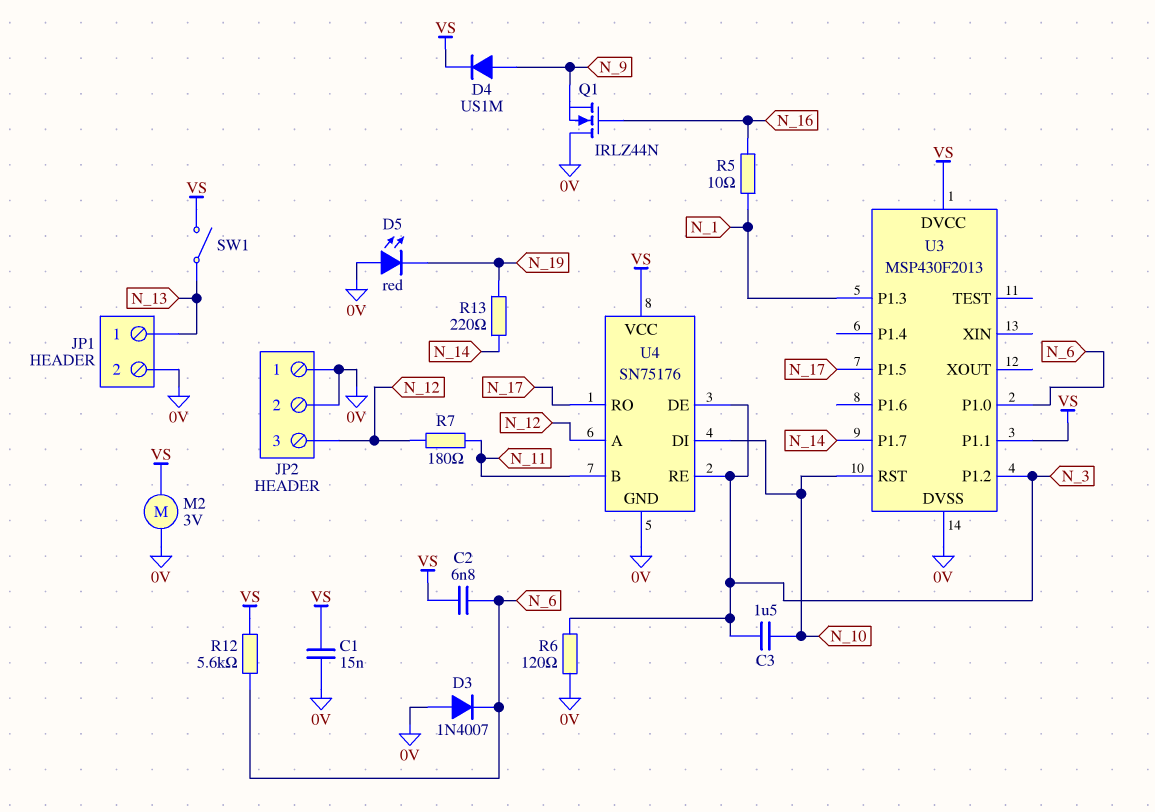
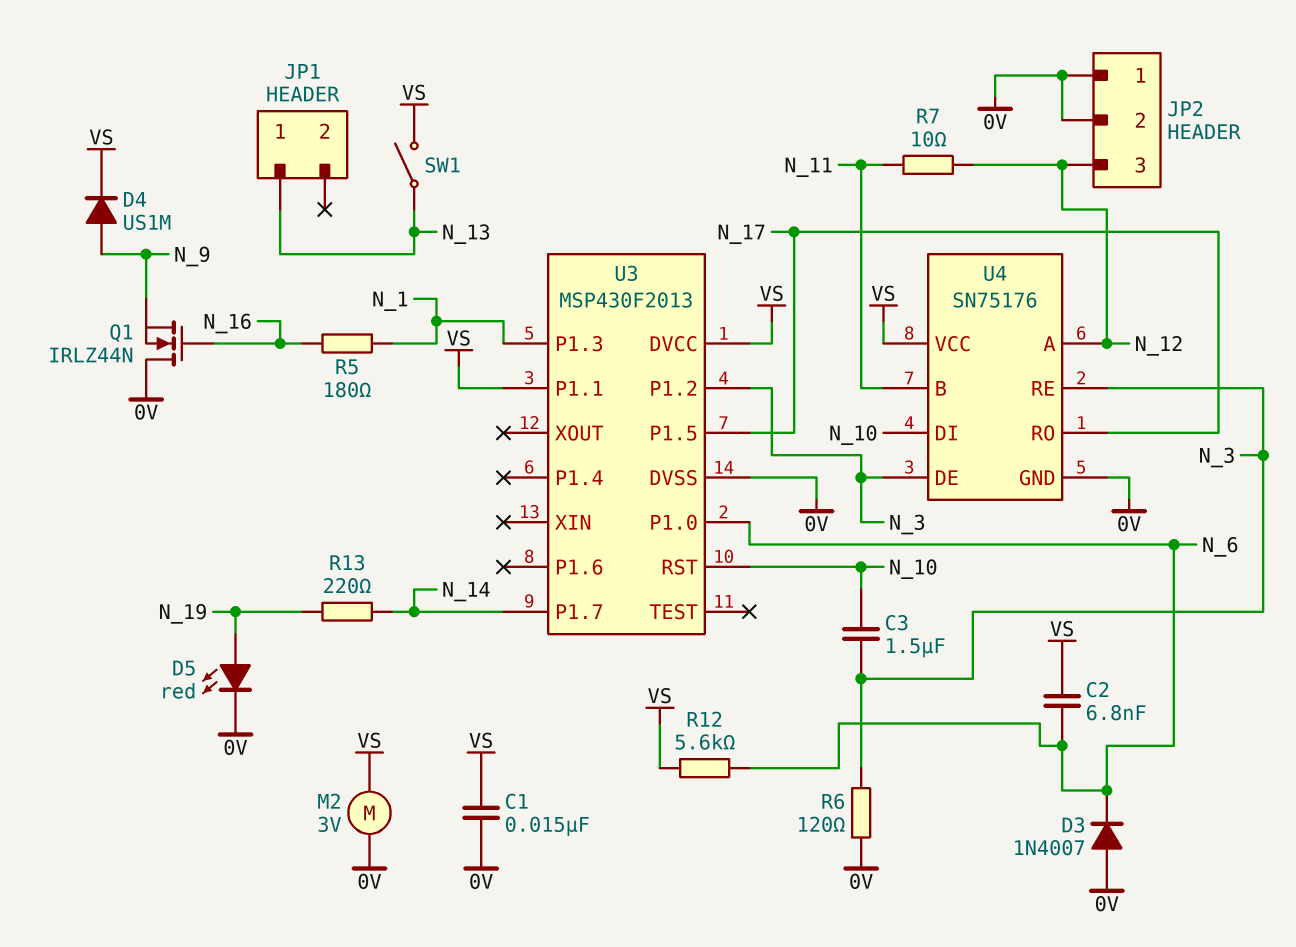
D5: LED red (A 0V, K N_19) -> LED red (A N_19, K 0V)
JP1 pin 2: 0V -> none
R5: 10 (N_1, N_16) -> 180 (N_1, N_16)
R7: 180 (N_11, N_12) -> 10 (N_11, N_12)

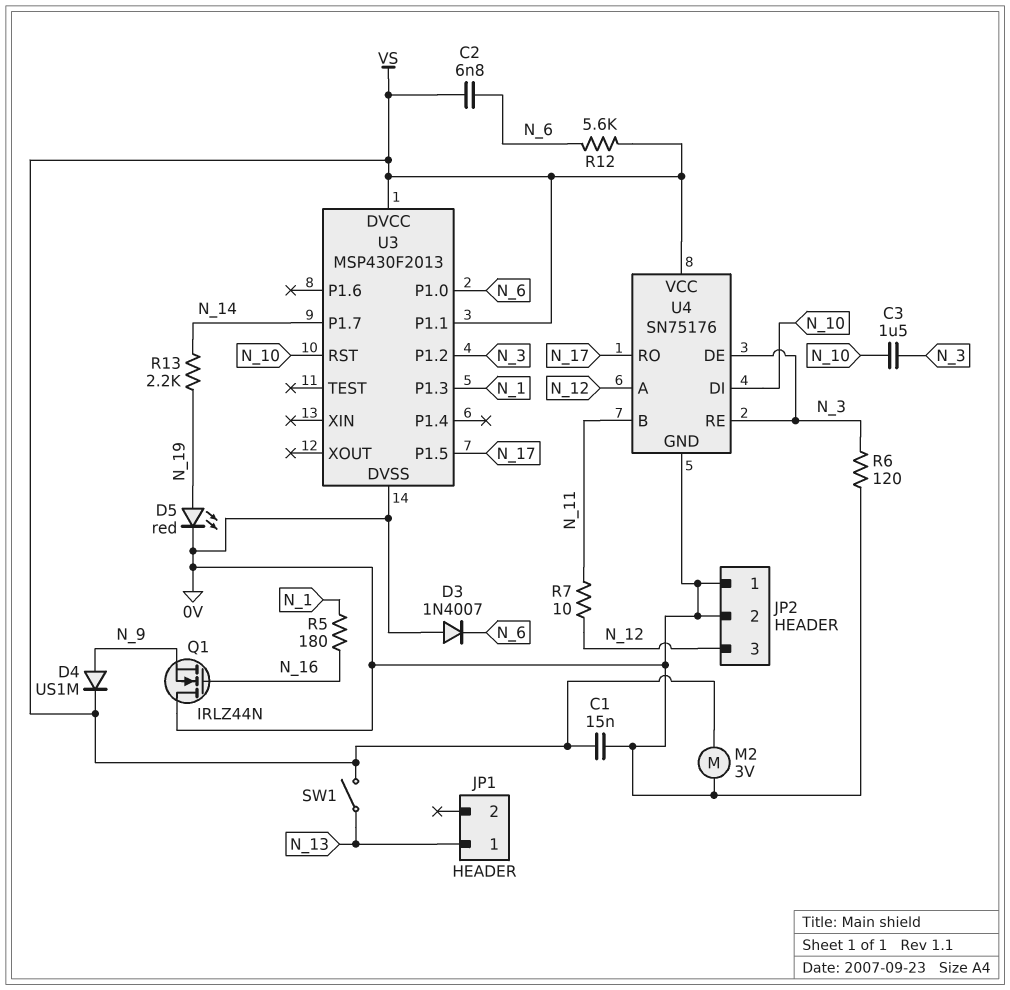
R13: 220 (N_14, N_19) -> 2.2k (N_14, N_19)

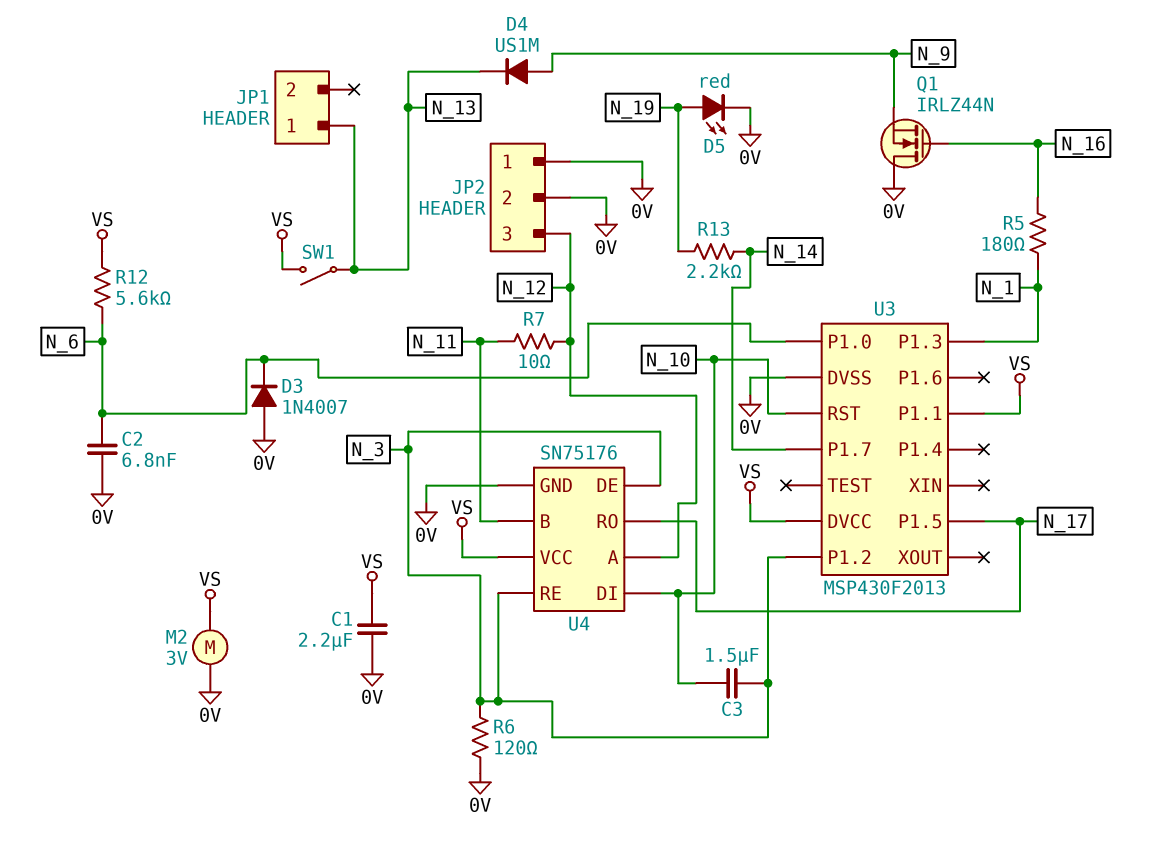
C1: 15nF (0V, VS) -> 2.2uF (0V, VS)
C2: 6.8nF (N_6, VS) -> 6.8nF (0V, N_6)
D4: diode US1M (A N_9, K VS) -> diode US1M (A N_9, K N_13)

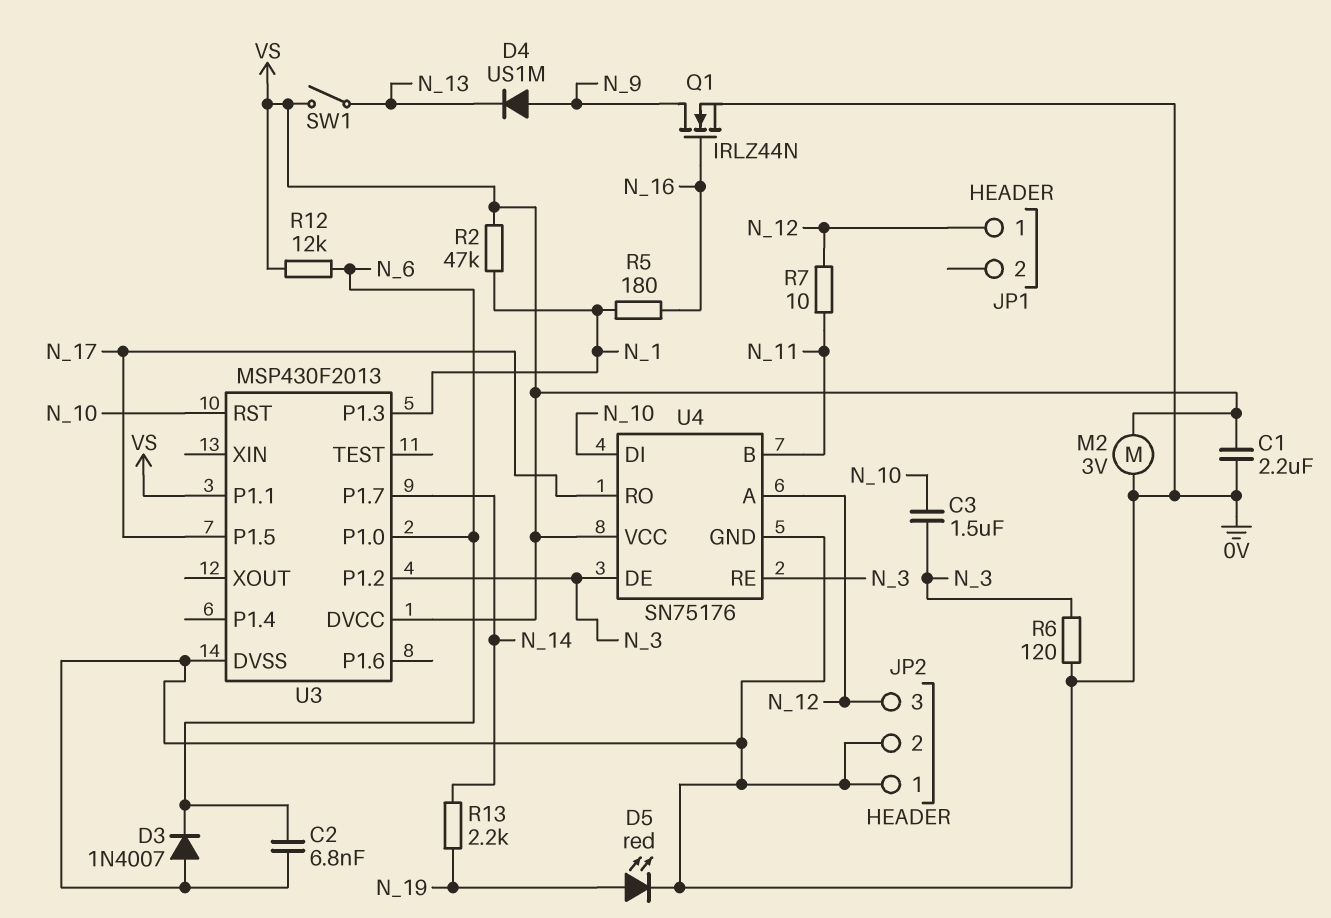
JP1 pin 1: N_13 -> N_12
Q1: NMOS IRLZ44N (G N_16, D 0V, S N_9) -> NMOS IRLZ44N (G N_16, D N_9, S 0V)
R2: none -> 47k (N_1, VS)
R12: 5.6k (N_6, VS) -> 12k (N_6, VS)

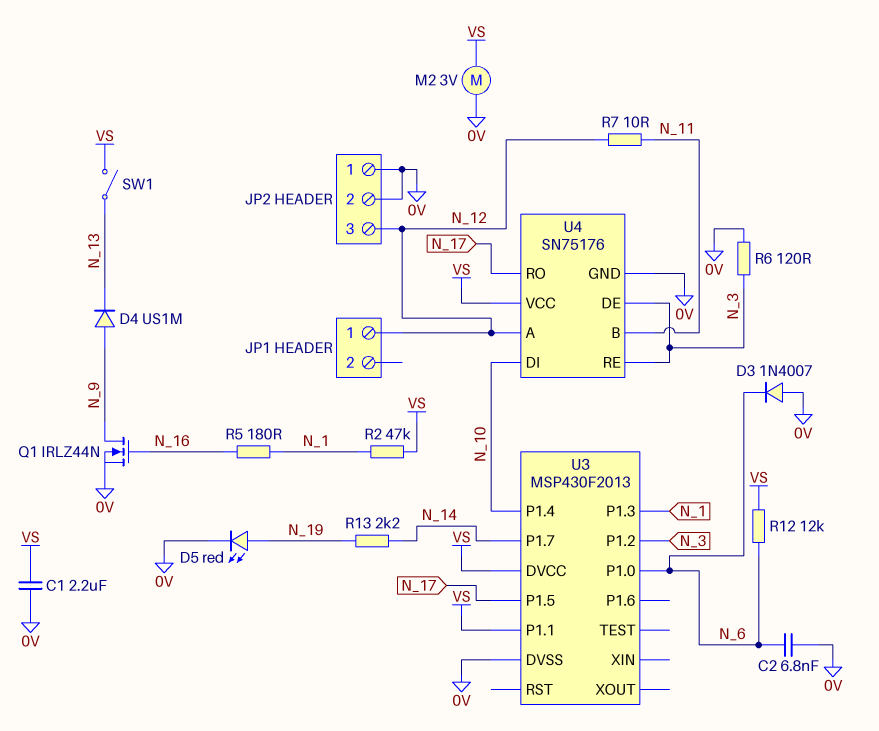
C3: 1.5uF (N_3, N_10) -> none
U3 pin P1.4: none -> N_10
U3 pin RST: N_10 -> none

